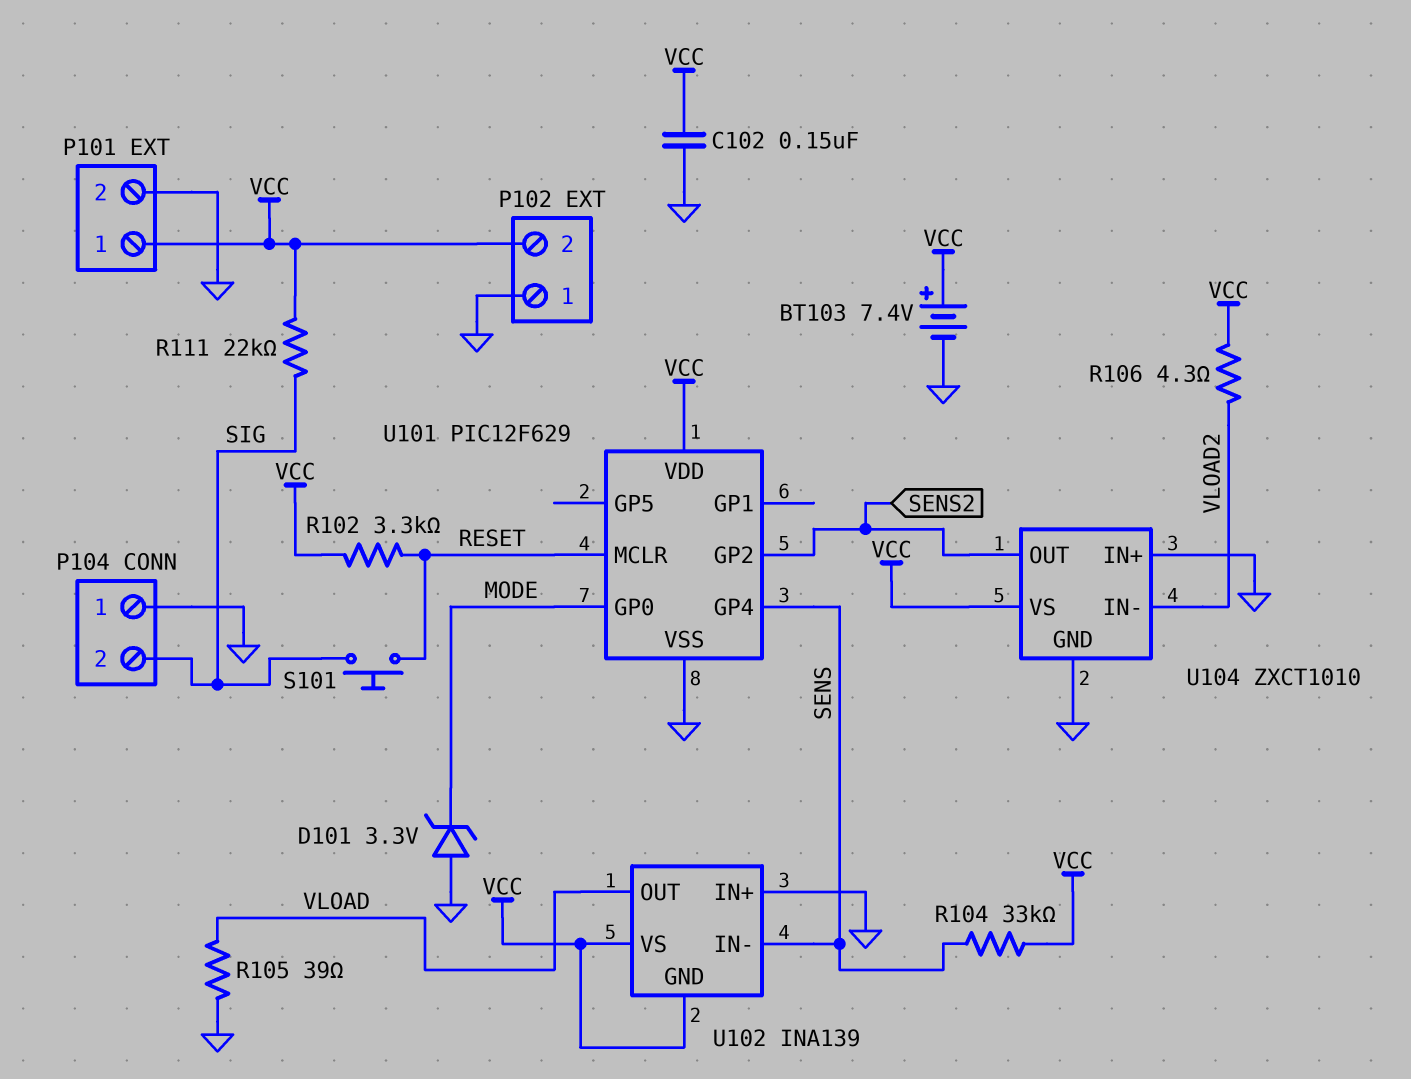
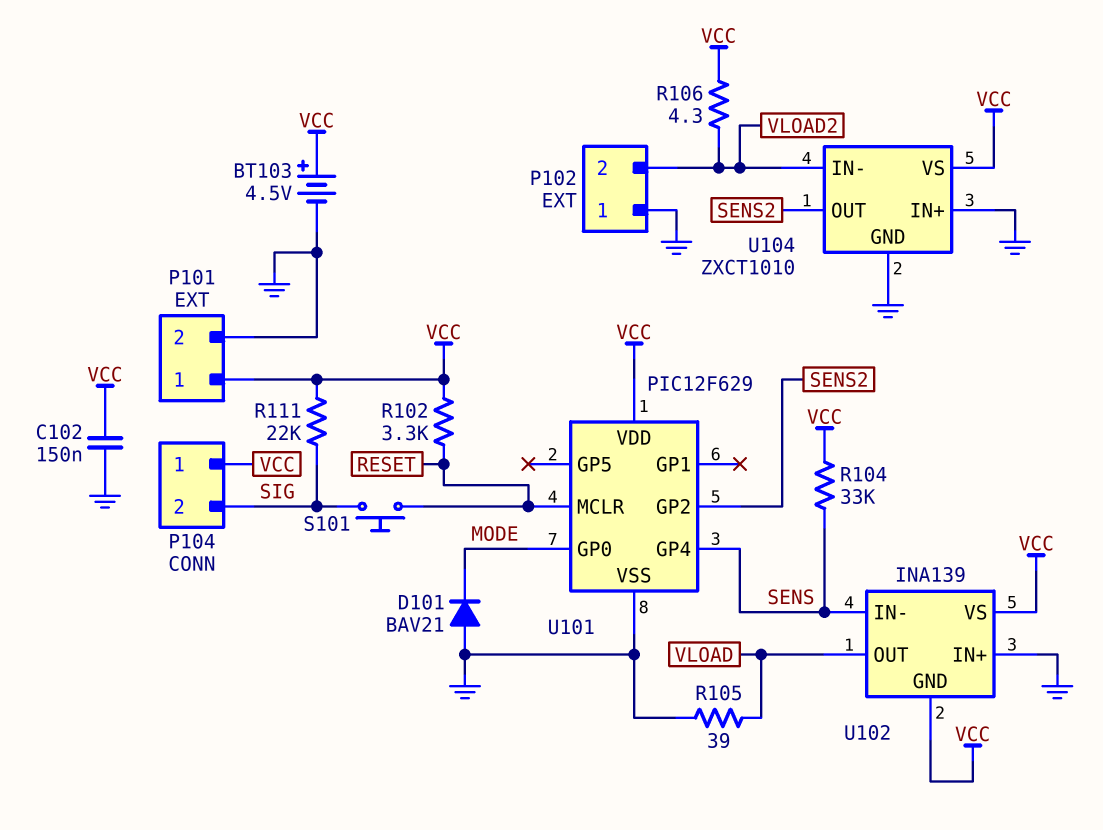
BT103: 7.4V (plus VCC, minus GND) -> 4.5V (plus VCC, minus GND)
D101: zener 3.3V (A GND, K MODE) -> diode BAV21 (A GND, K MODE)
P102 pin 2: VCC -> VLOAD2
P104 pin 1: GND -> VCC

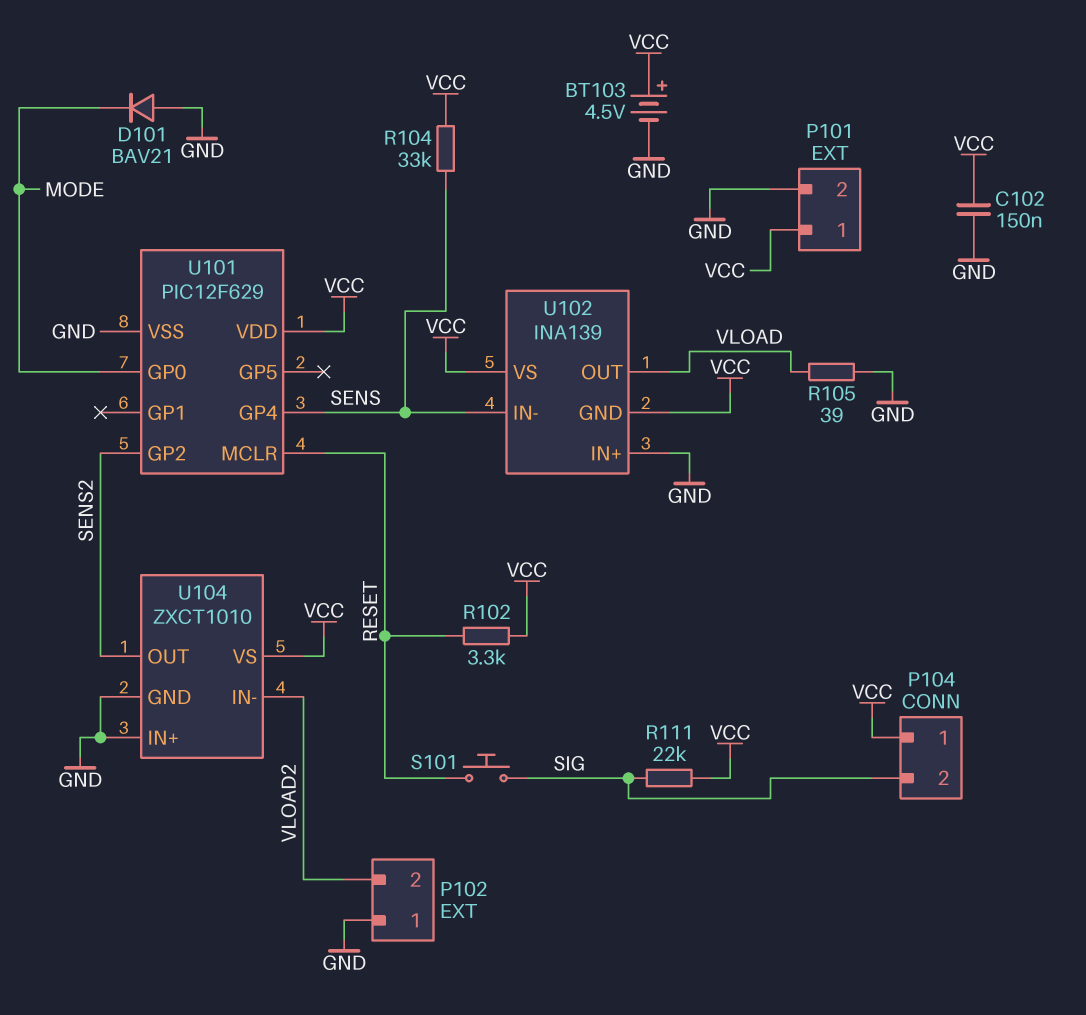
R106: 4.3 (VCC, VLOAD2) -> none

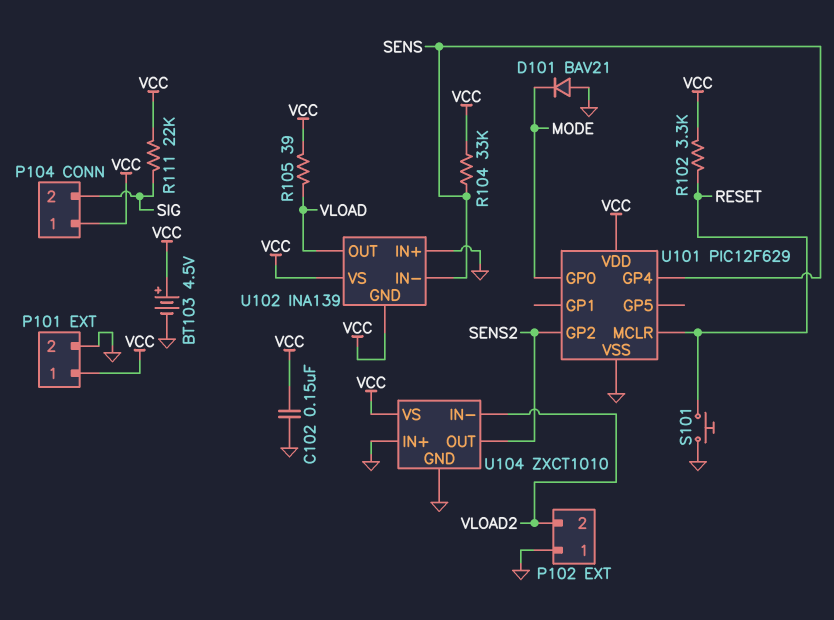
R105: 39 (GND, VLOAD) -> 39 (VCC, VLOAD)
S101: button (RESET, SIG) -> button (GND, RESET)

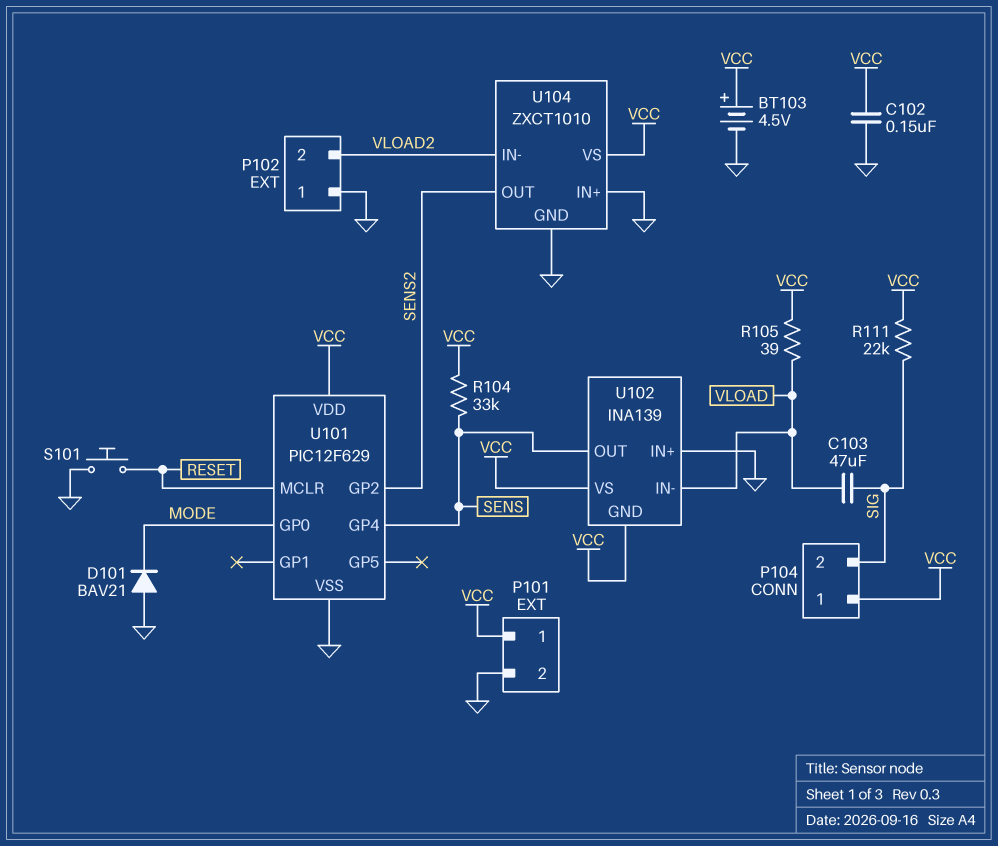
C103: none -> 47uF (SIG, VLOAD)
R102: 3.3k (RESET, VCC) -> none
U102 pin IN-: SENS -> VLOAD
U102 pin OUT: VLOAD -> SENS

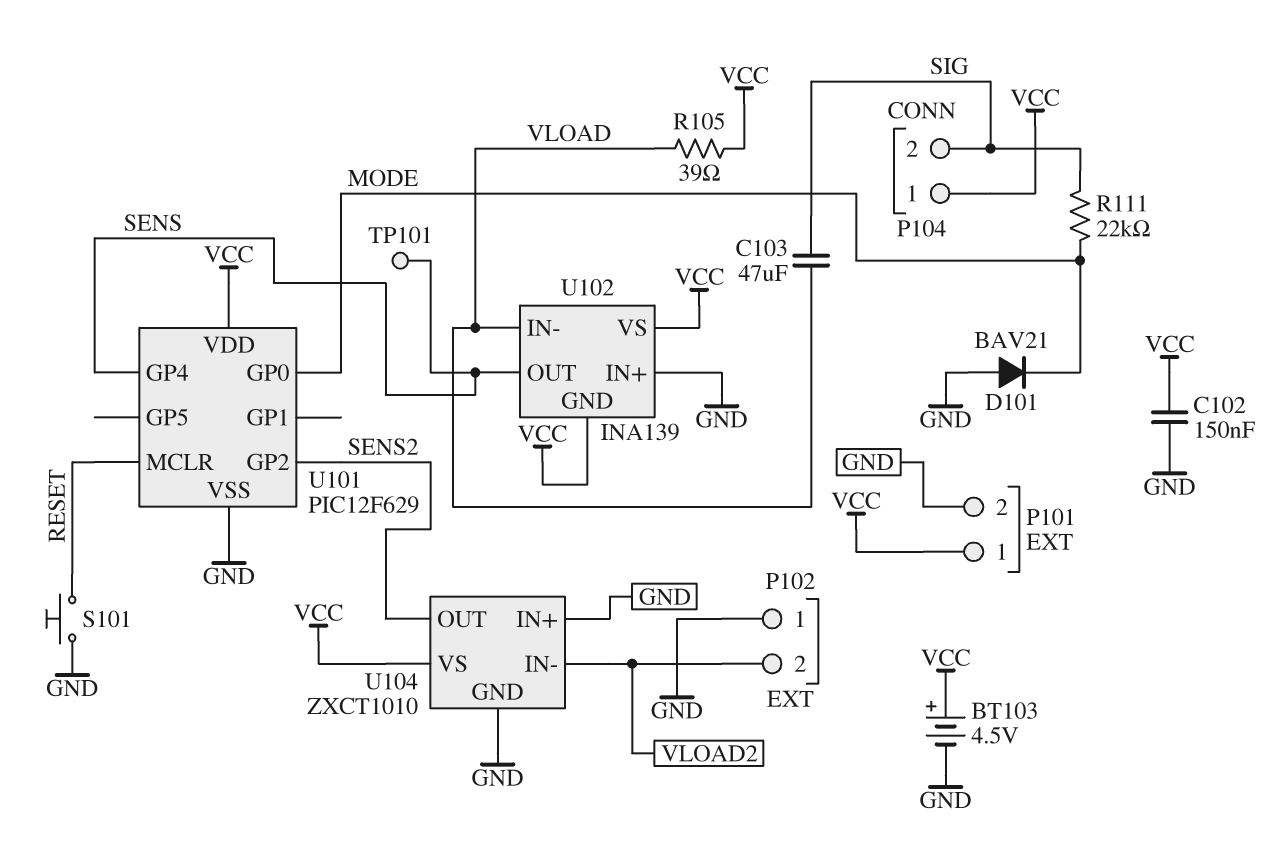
R104: 33k (SENS, VCC) -> none
R111: 22k (SIG, VCC) -> 22k (MODE, SIG)
TP101: none -> test point (SENS)

